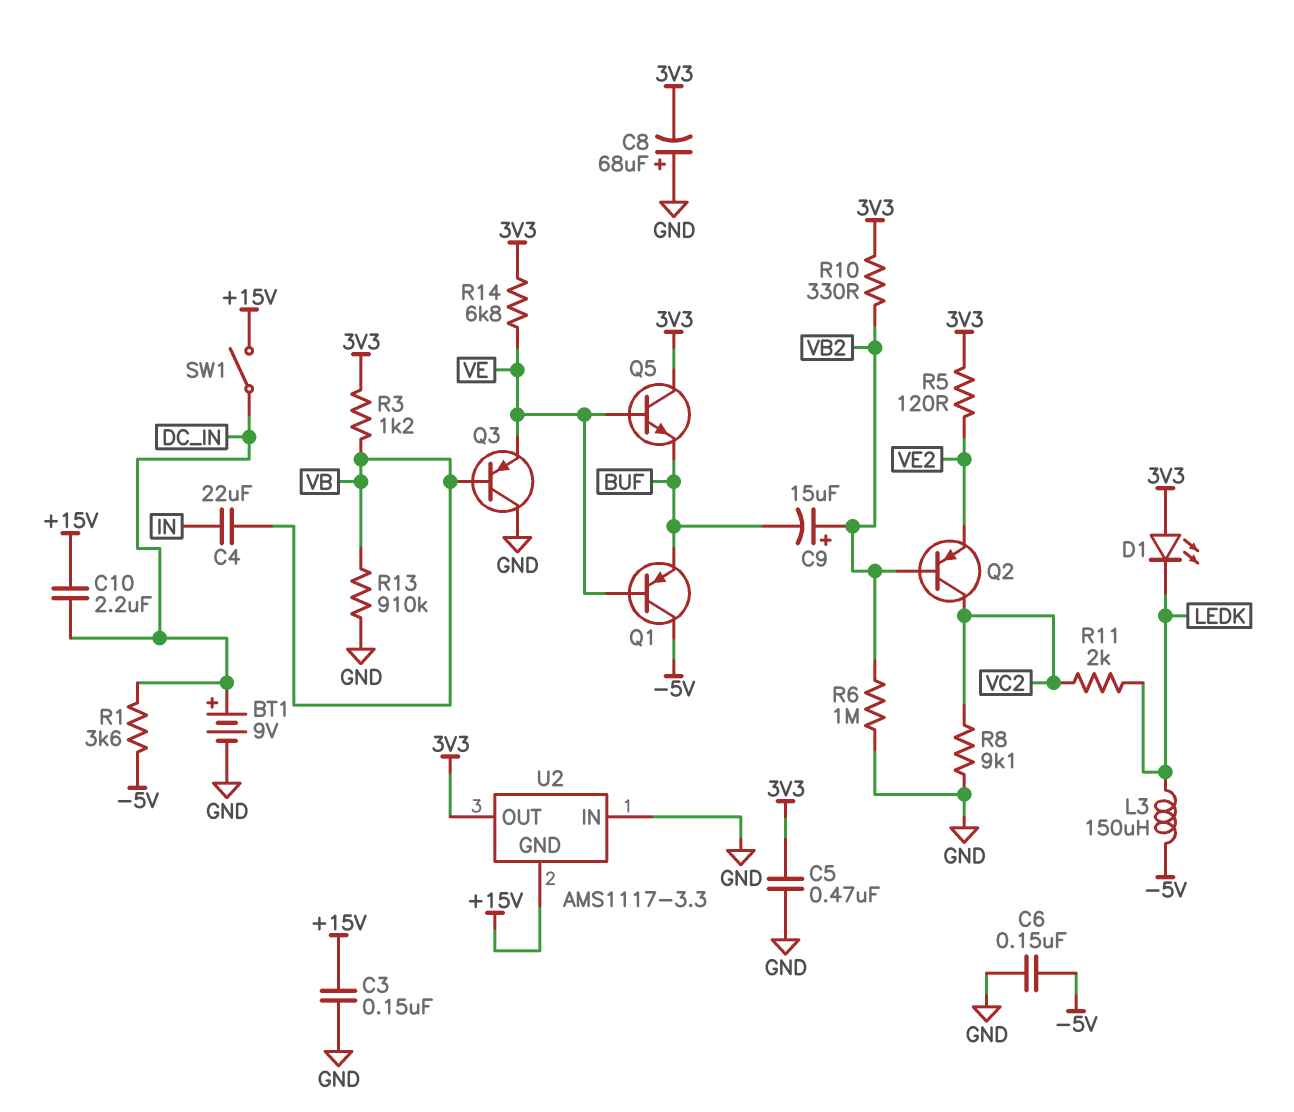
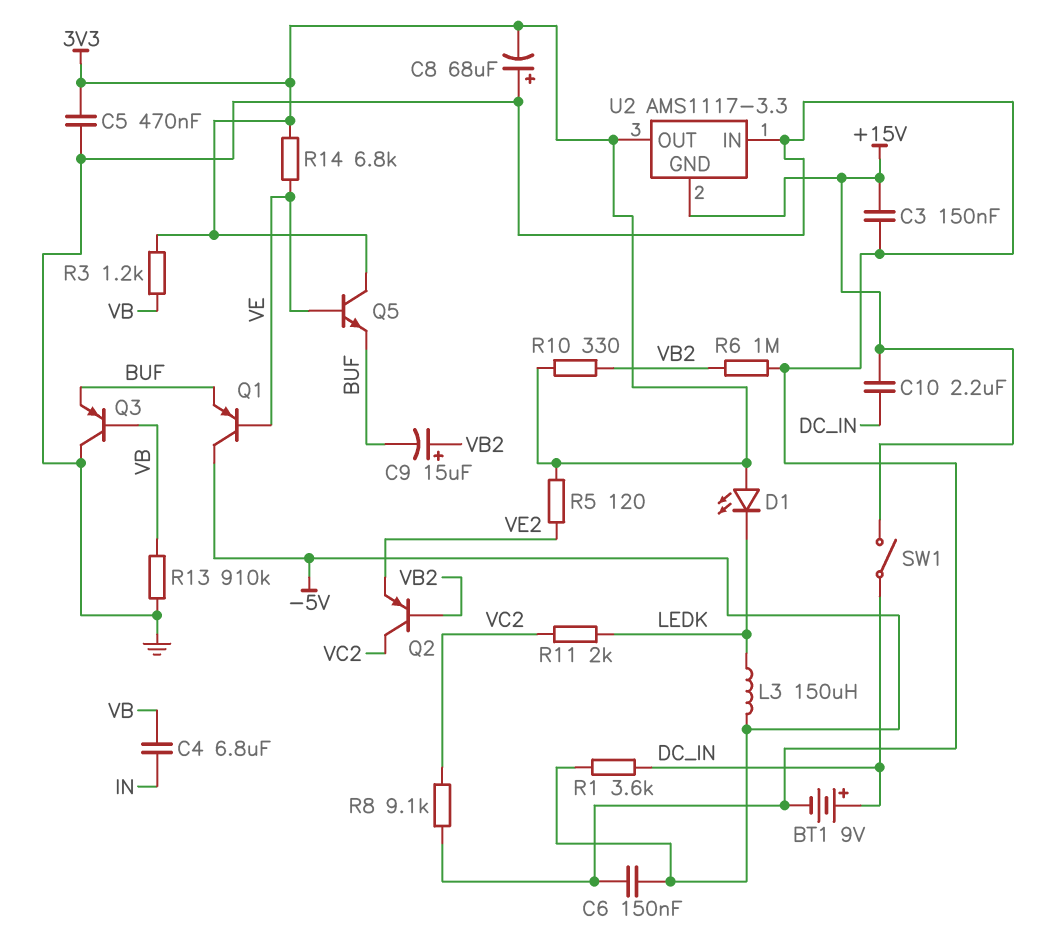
C4: 22uF (IN, VB) -> 6.8uF (IN, VB)
Q3: PNP (B VB, C GND, E VE) -> PNP (B VB, C GND, E BUF)

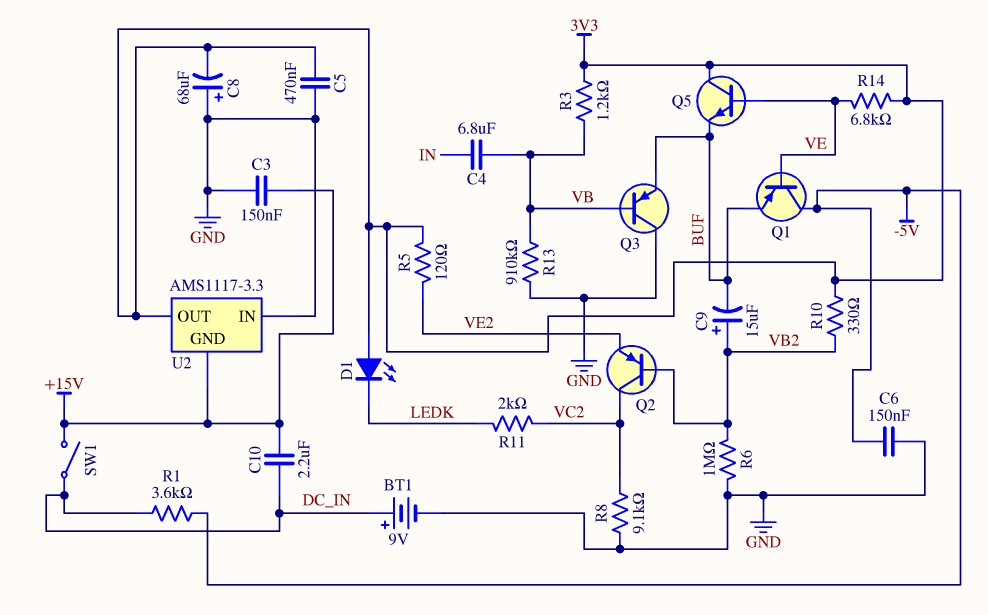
L3: 150uH (-5V, LEDK) -> none

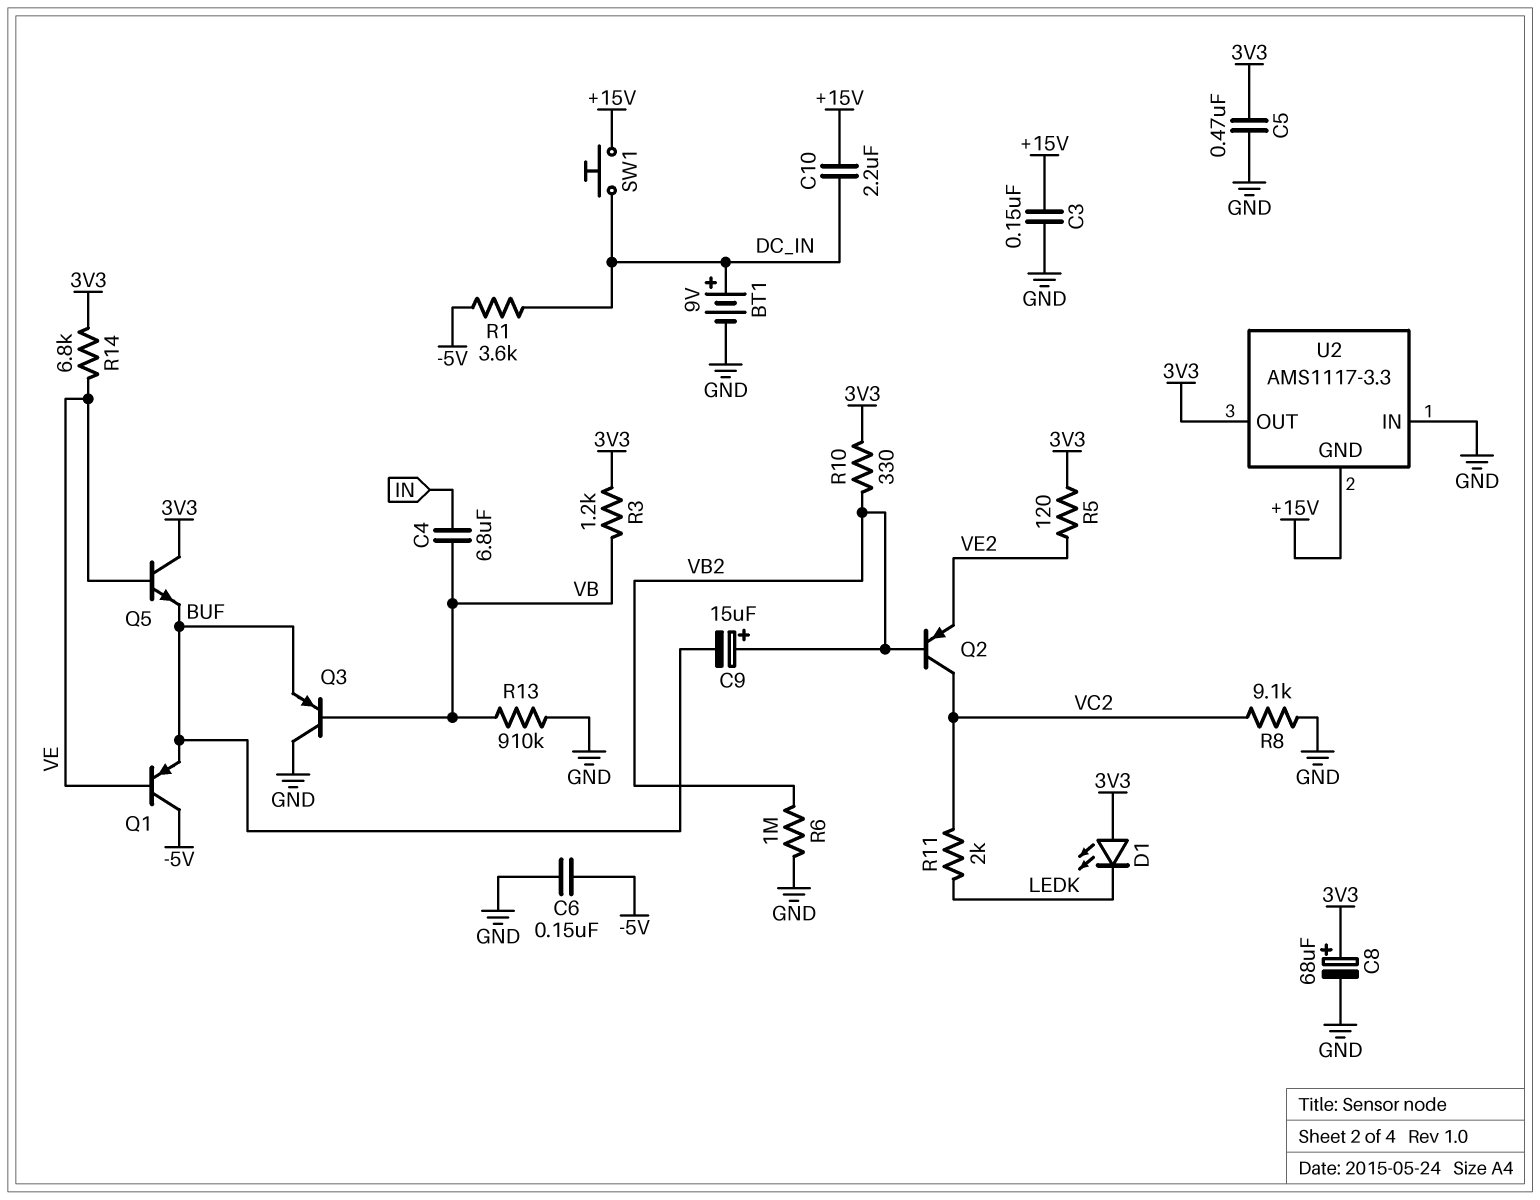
C8: 68uF (plus GND, minus 3V3) -> 68uF (plus 3V3, minus GND)
SW1: switch (+15V, DC_IN) -> button (+15V, DC_IN)

